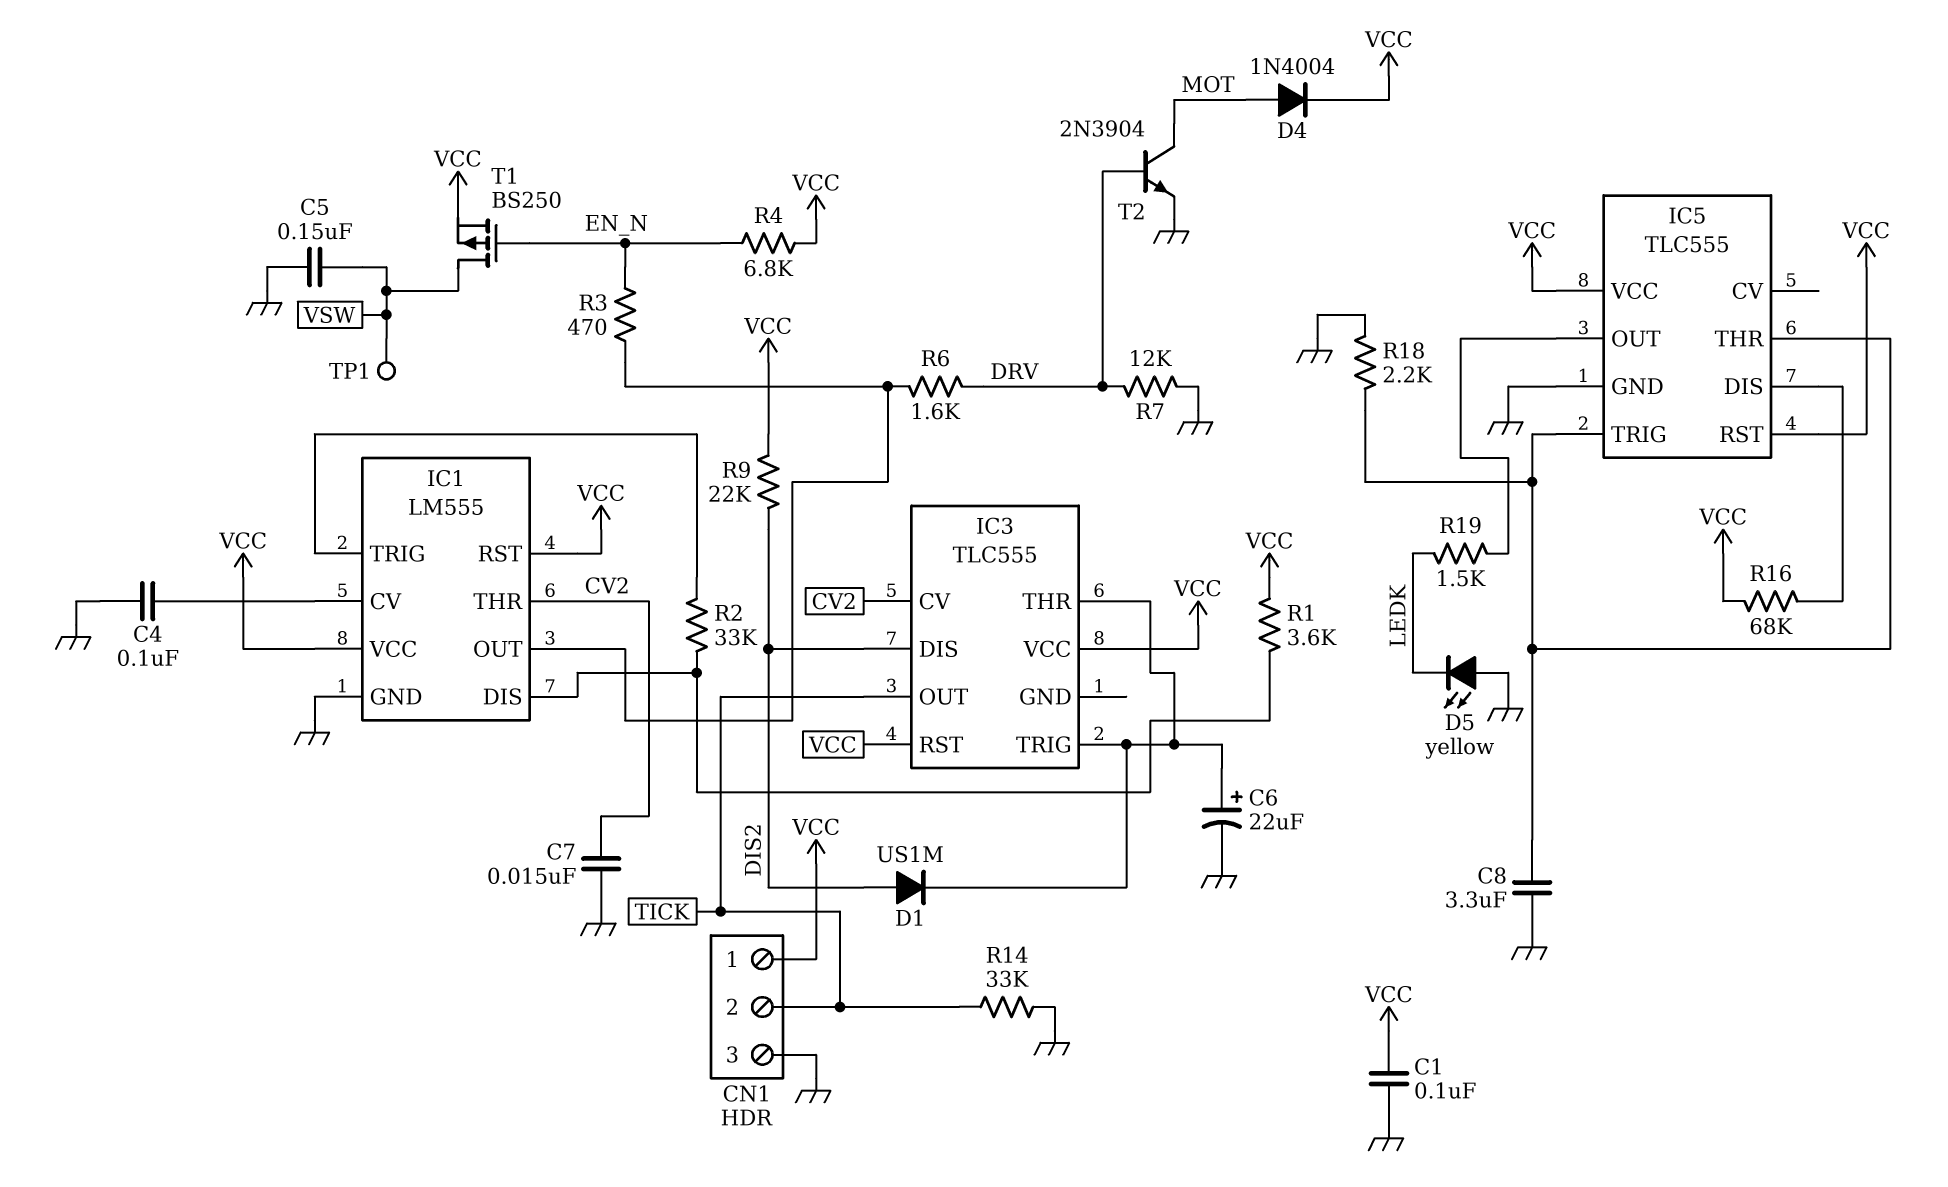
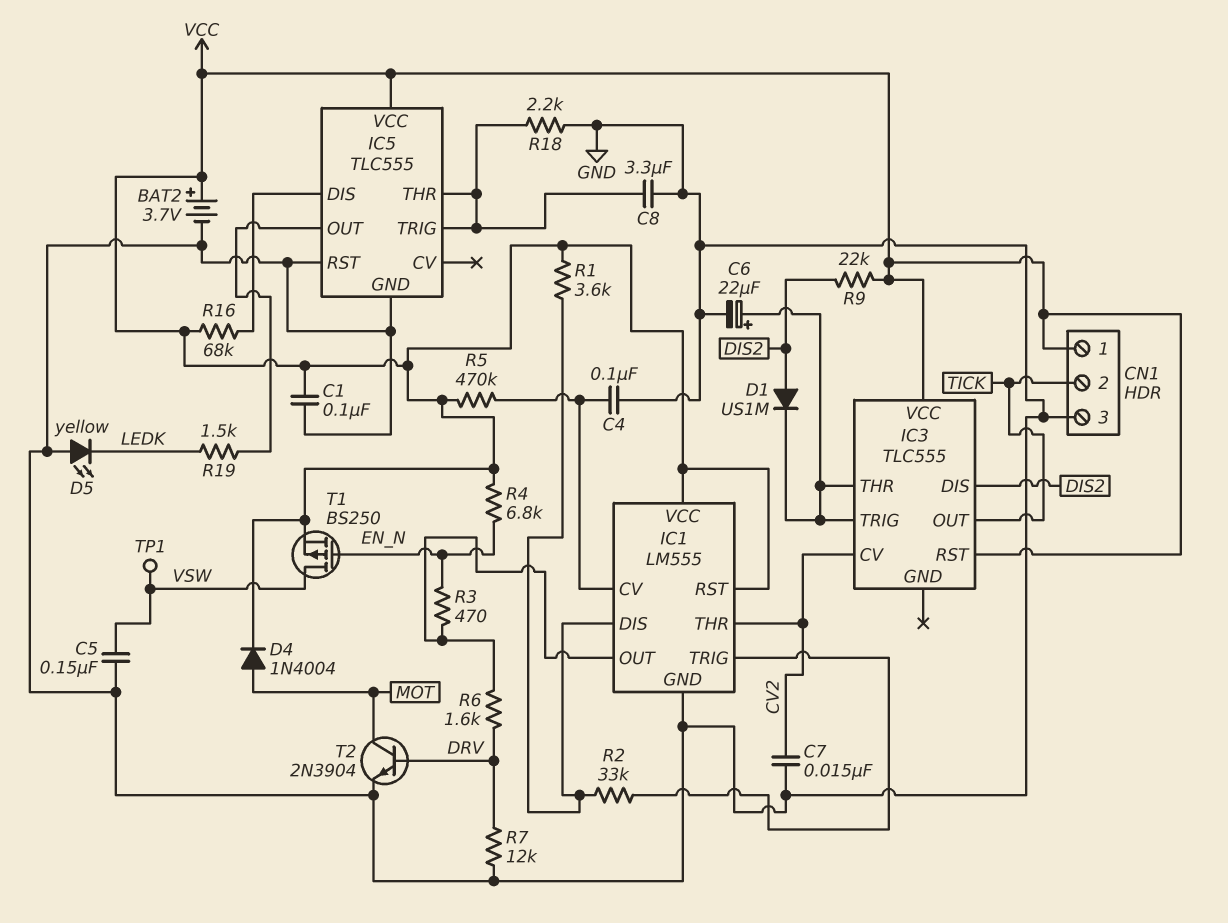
BAT2: none -> 3.7V (plus VCC, minus GND)
IC5 pin RST: VCC -> GND
R5: none -> 470k (IC1/CV, VCC)
R14: 33k (GND, TICK) -> none

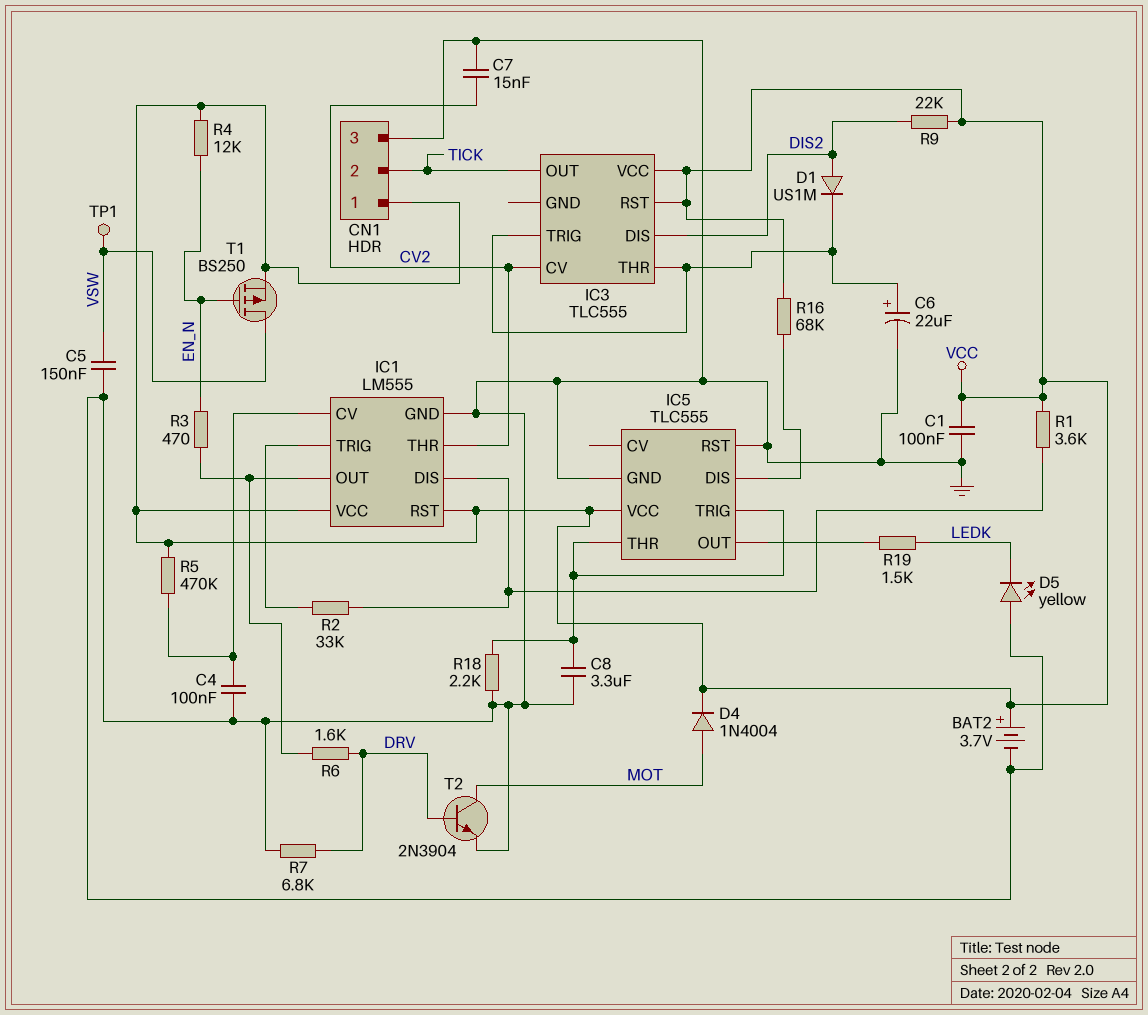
R4: 6.8k (EN_N, VCC) -> 12k (EN_N, VCC)
R7: 12k (DRV, GND) -> 6.8k (DRV, GND)

